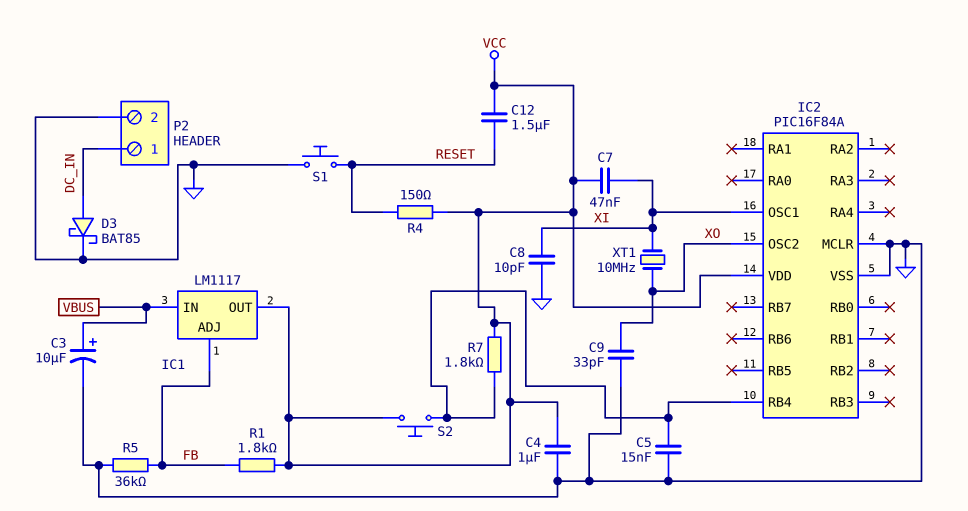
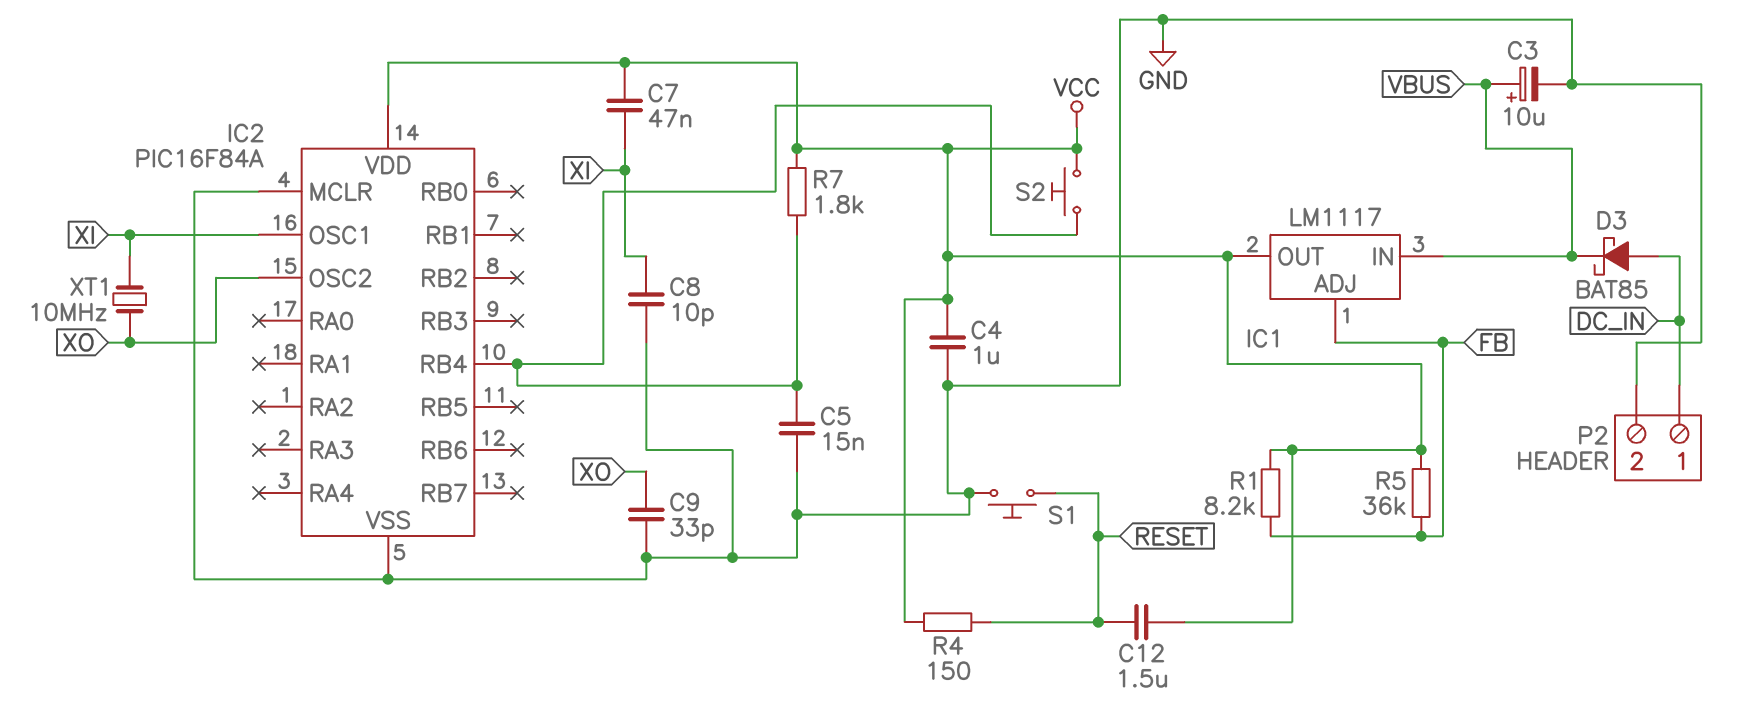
D3: schottky BAT85 (A DC_IN, K GND) -> schottky BAT85 (A DC_IN, K VBUS)
R1: 1.8k (FB, VCC) -> 8.2k (FB, VCC)
R5: 36k (FB, GND) -> 36k (FB, VCC)

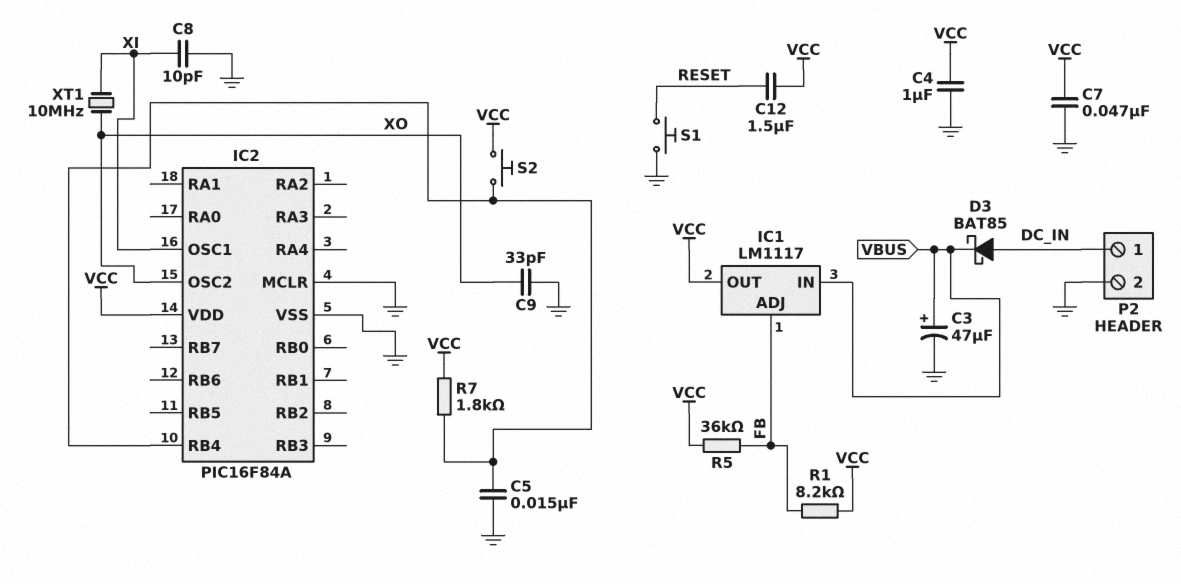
C3: 10uF (plus VBUS, minus GND) -> 47uF (plus VBUS, minus GND)
C7: 47nF (VCC, XI) -> 47nF (GND, VCC)
R4: 150 (RESET, VCC) -> none

